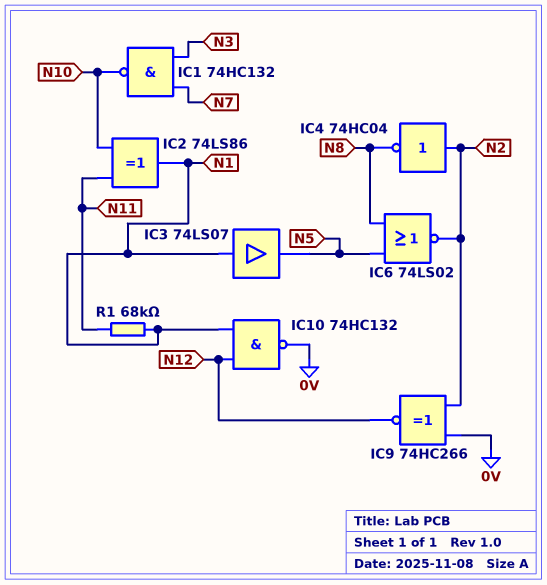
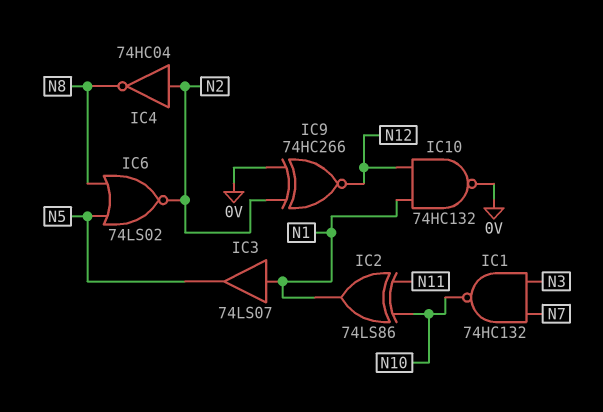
R1: 68k (N1, N11) -> none

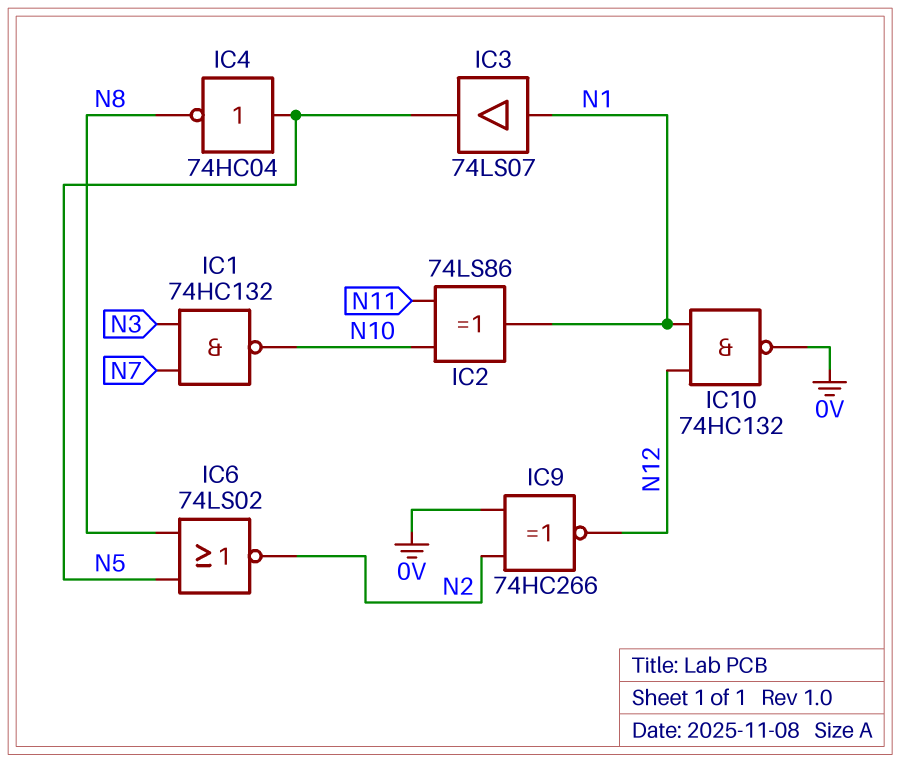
IC4: NOT 74HC04 (in N2, out N8) -> NOT 74HC04 (in N5, out N8)

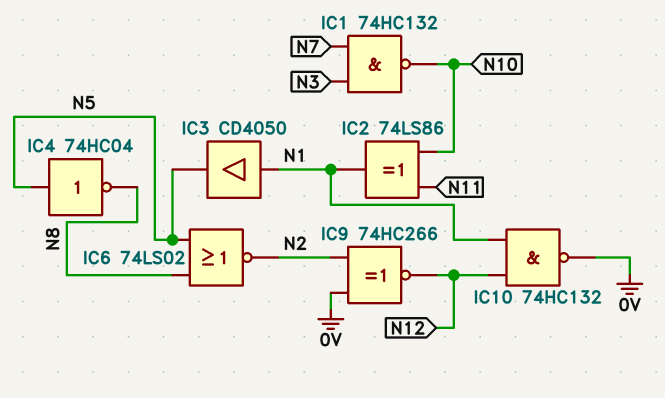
IC3: buffer 74LS07 (in N1, out N5) -> buffer CD4050 (in N1, out N5)

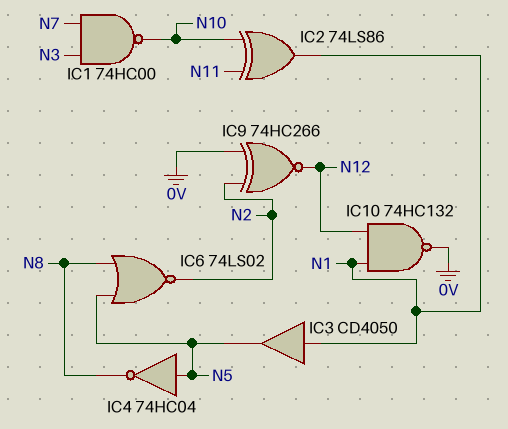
IC1: NAND 74HC132 (in N3, in N7, out N10) -> NAND 74HC00 (in N3, in N7, out N10)

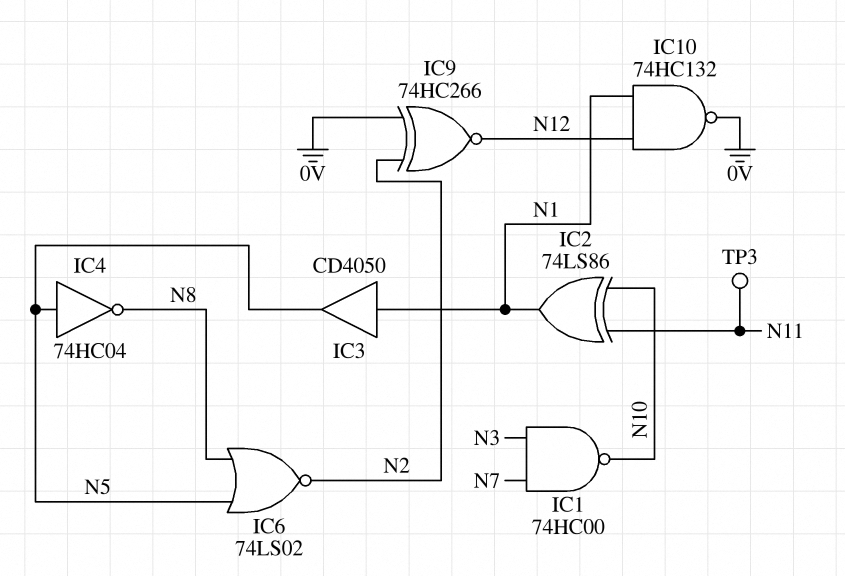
TP3: none -> test point (N11)

